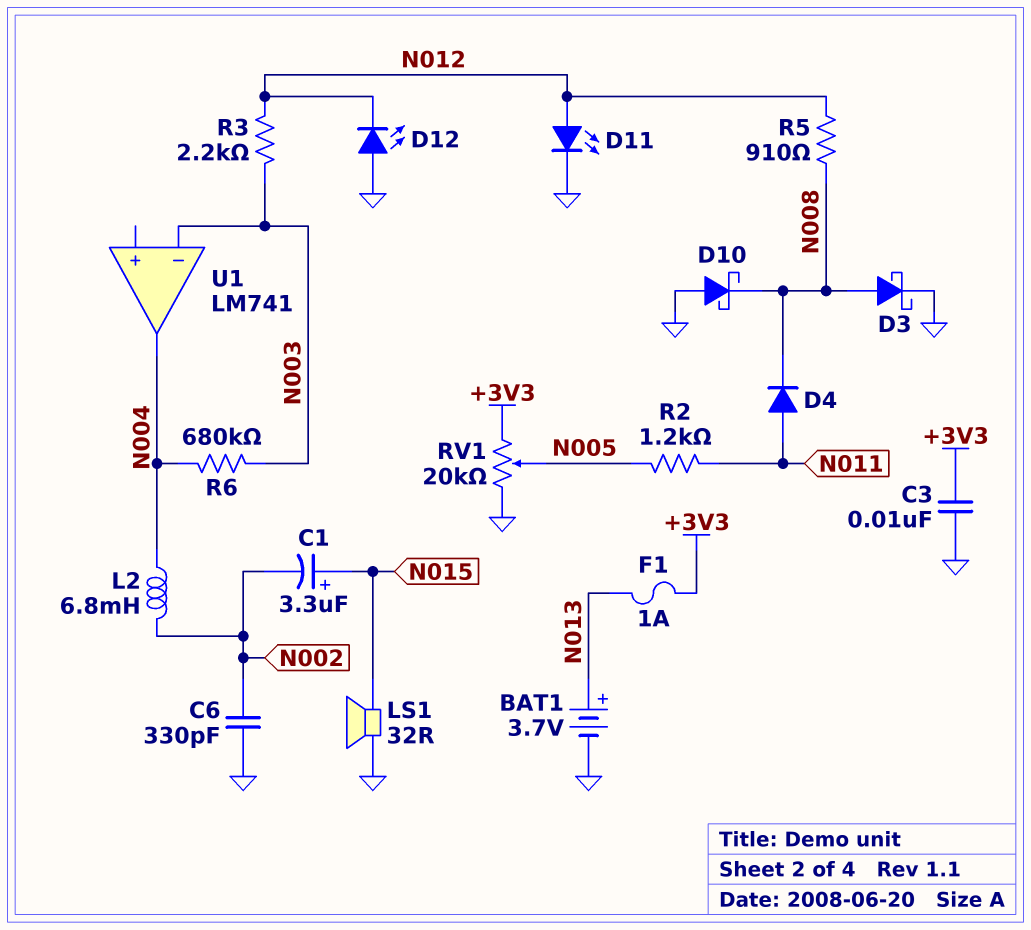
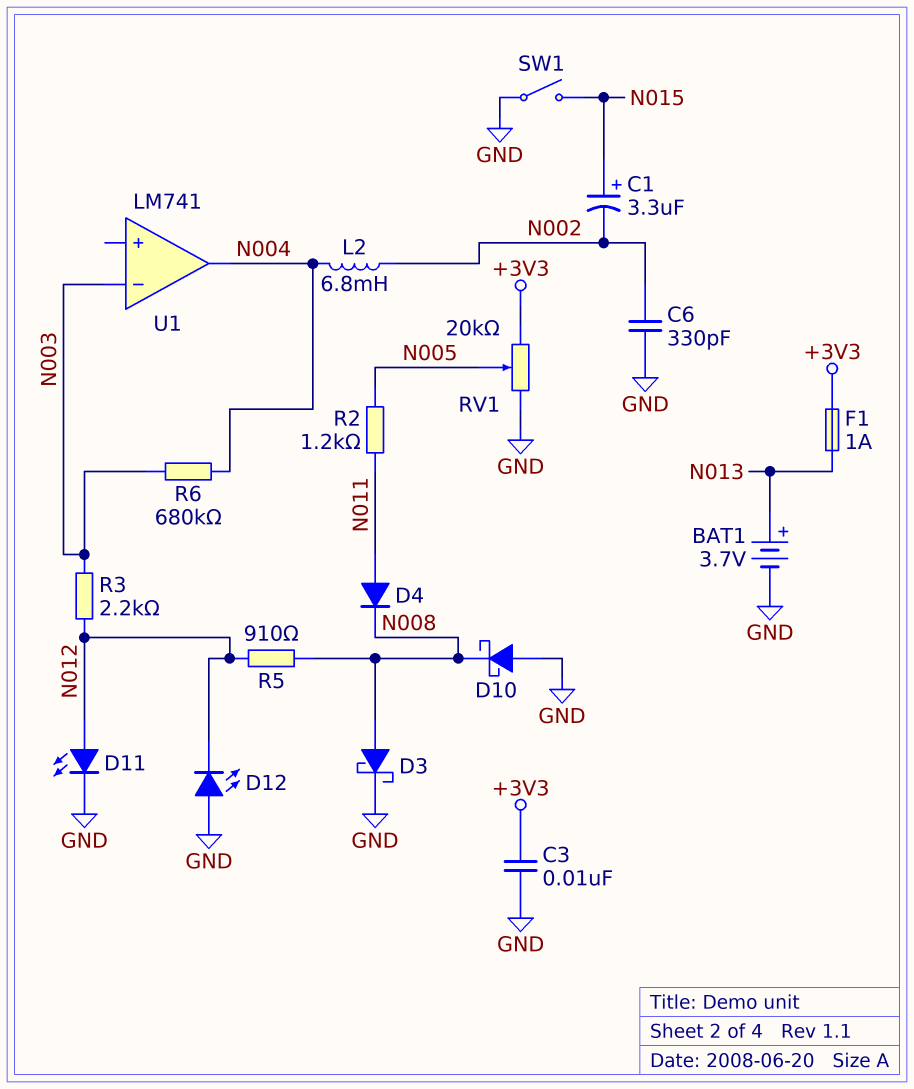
LS1: speaker 32R (GND, N015) -> none
SW1: none -> switch (GND, N015)

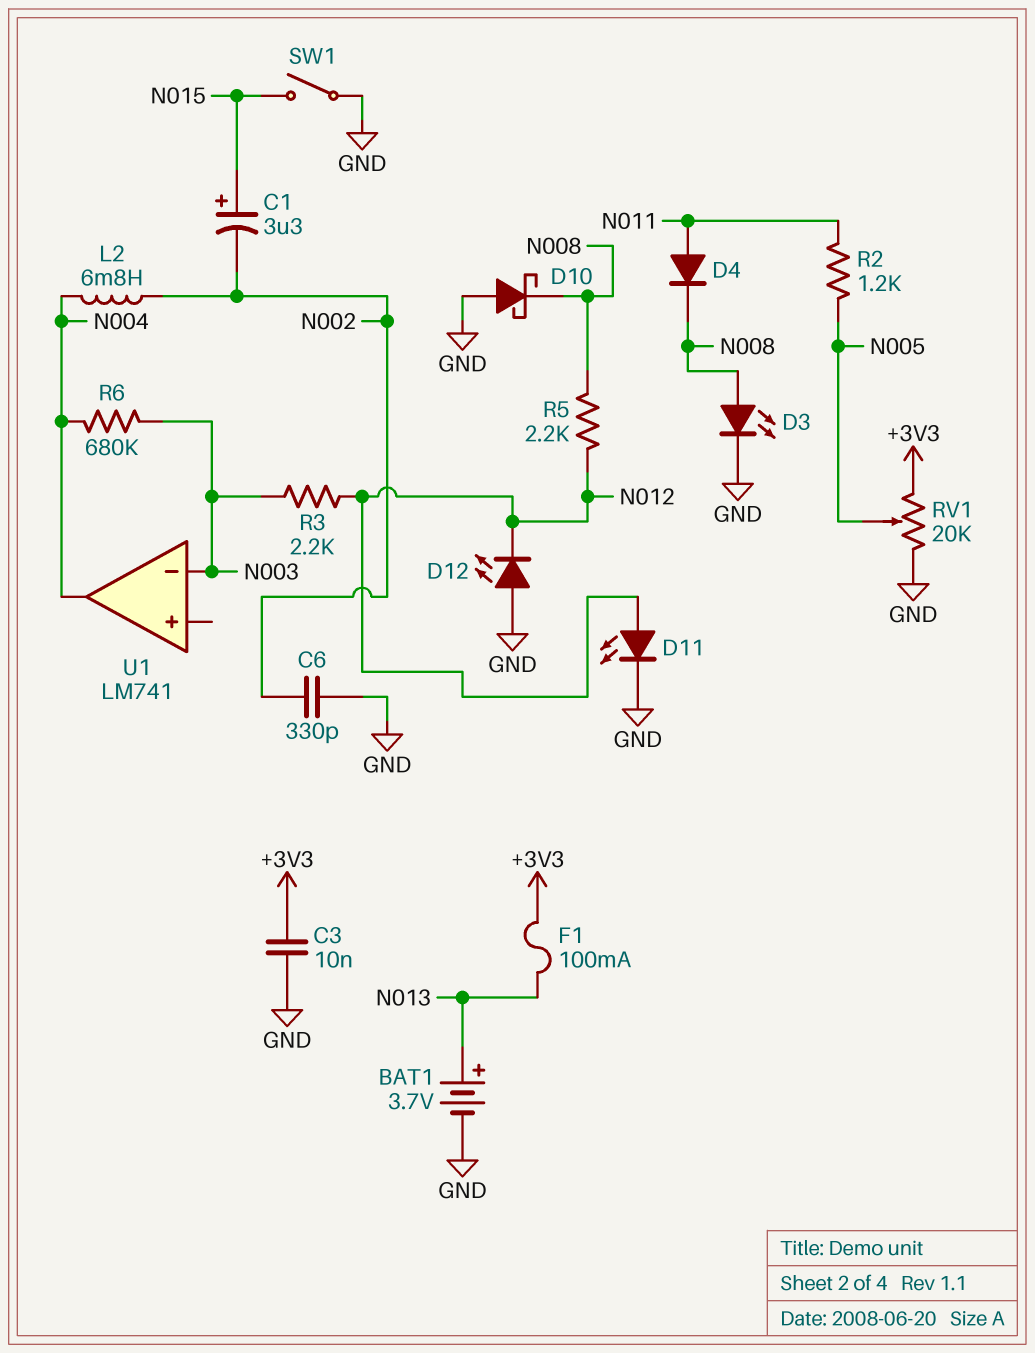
D3: schottky (A N008, K GND) -> LED (A N008, K GND)
F1: 1A (+3V3, N013) -> 100mA (+3V3, N013)
R5: 910 (N008, N012) -> 2.2k (N008, N012)

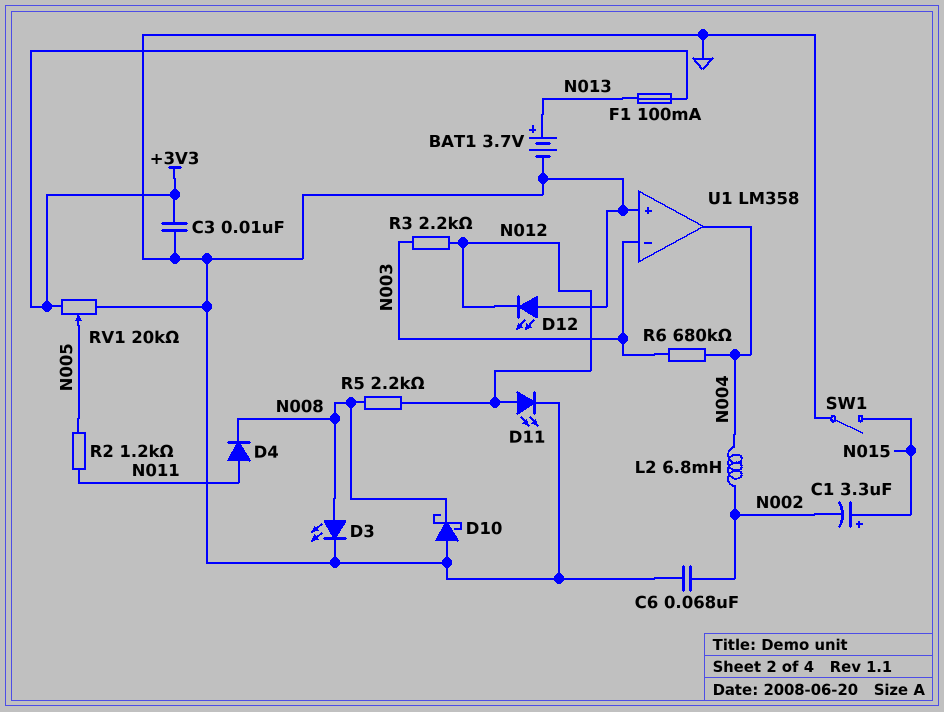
C6: 330pF (GND, N002) -> 68nF (GND, N002)
U1: LM741 -> LM358
U1 pin in+: none -> GND

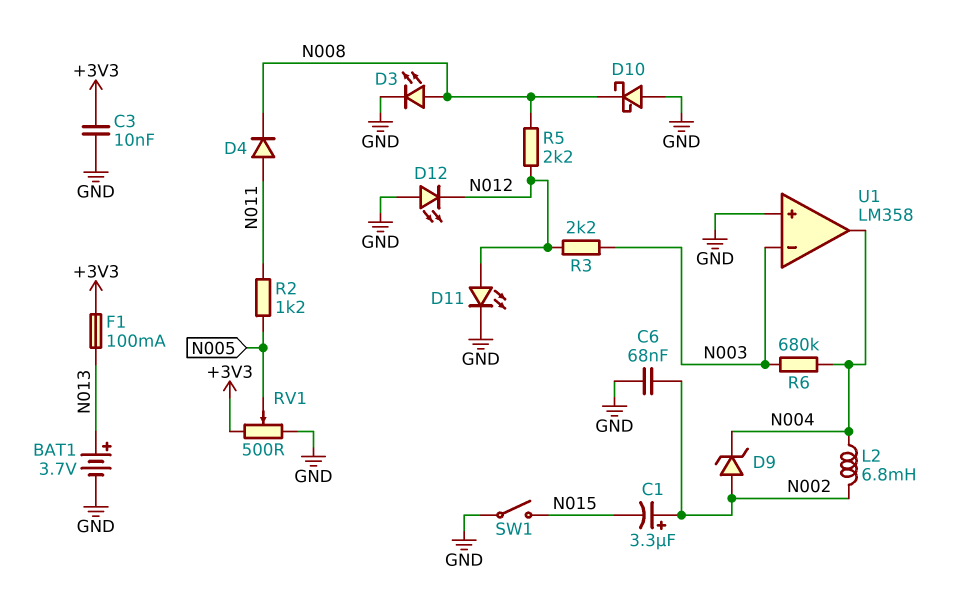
C1: 3.3uF (plus N015, minus N002) -> 3.3uF (plus N002, minus N015)
D9: none -> zener (A N002, K N004)
RV1: 20k (+3V3, GND, wiper N005) -> 500 (+3V3, GND, wiper N005)

